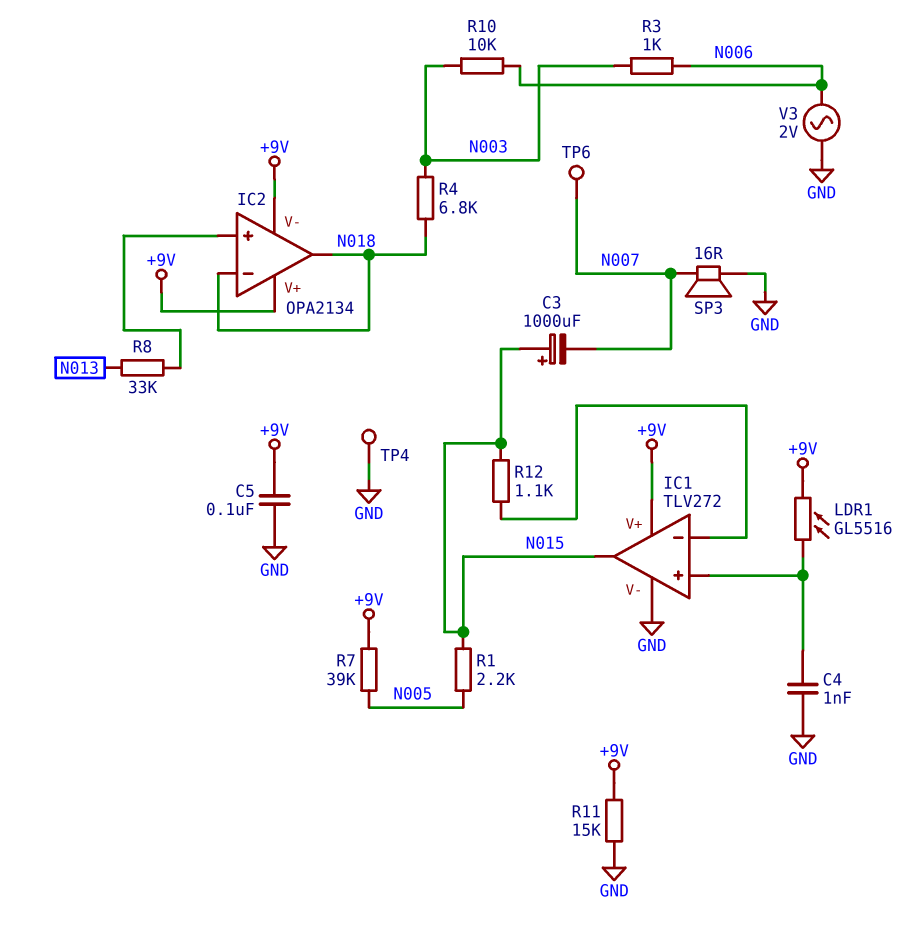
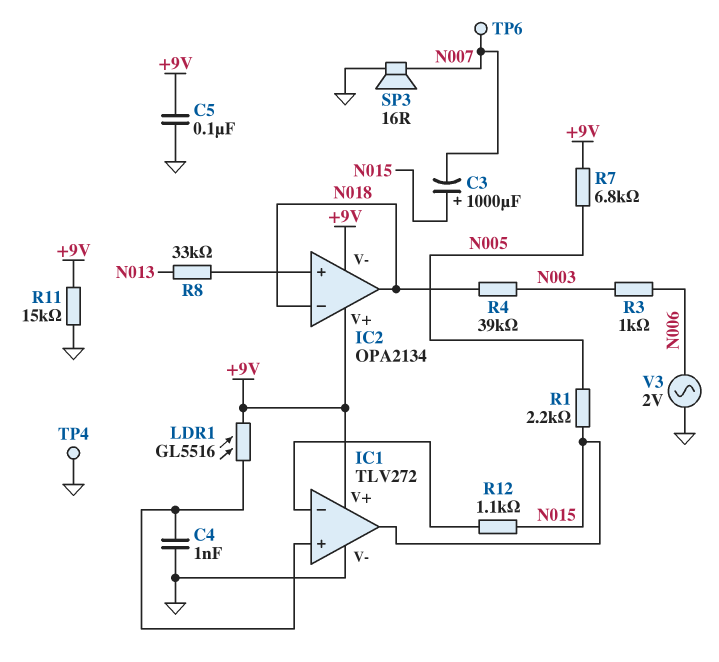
R4: 6.8k (N003, N018) -> 39k (N003, N018)
R7: 39k (+9V, N005) -> 6.8k (+9V, N005)
R10: 10k (N003, N006) -> none

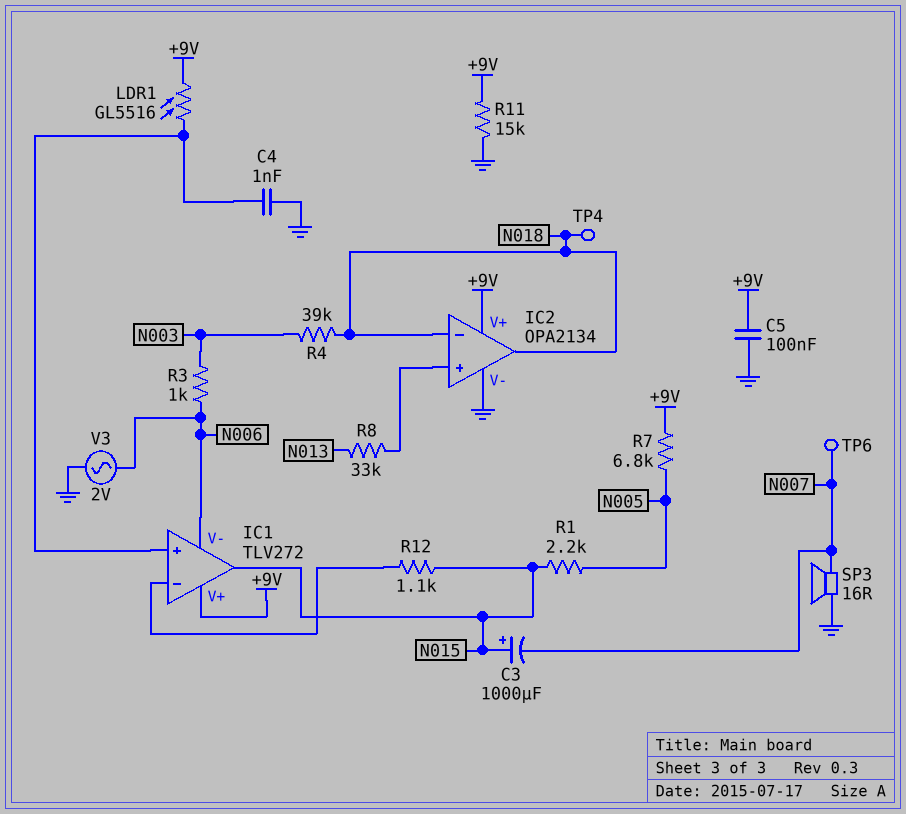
IC1 pin V-: GND -> N006
IC2 pin V-: +9V -> GND
TP4: test point (GND) -> test point (N018)

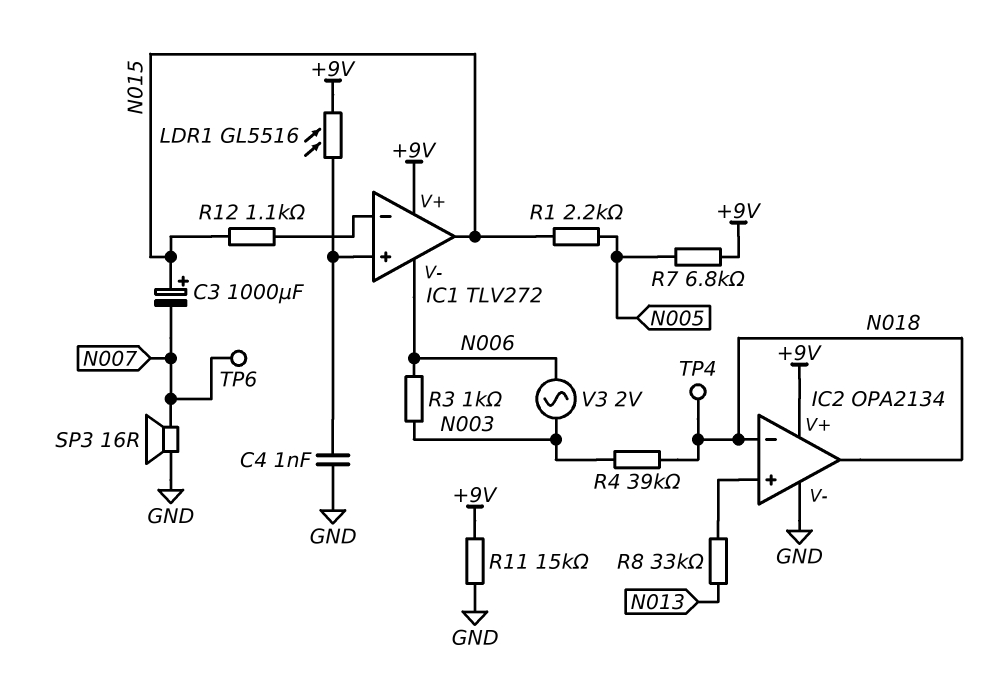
C5: 100nF (+9V, GND) -> none
V3: AC 2V (GND, N006) -> AC 2V (N003, N006)

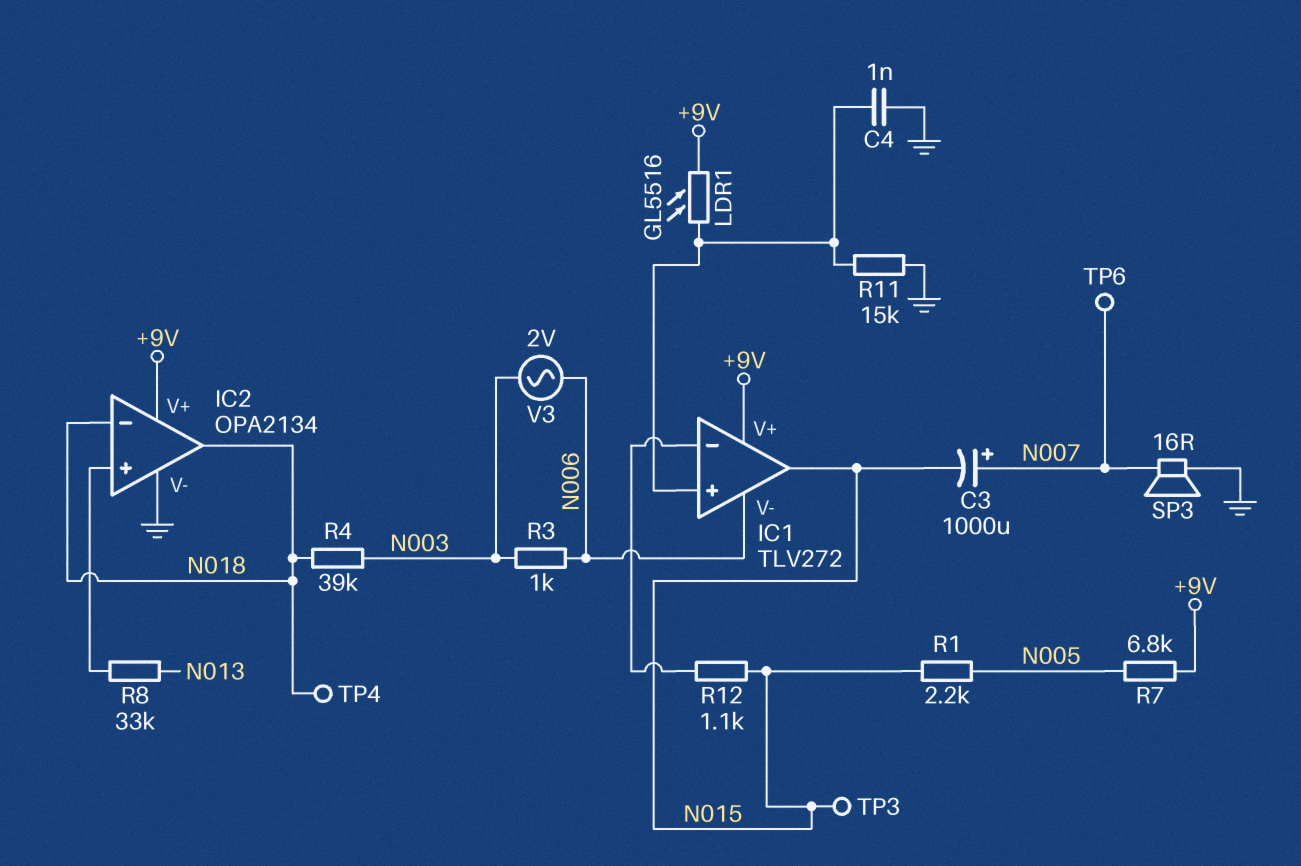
C3: 1000uF (plus N015, minus N007) -> 1000uF (plus N007, minus N015)
R11: 15k (+9V, GND) -> 15k (GND, IC1/in+)
TP3: none -> test point (N015)

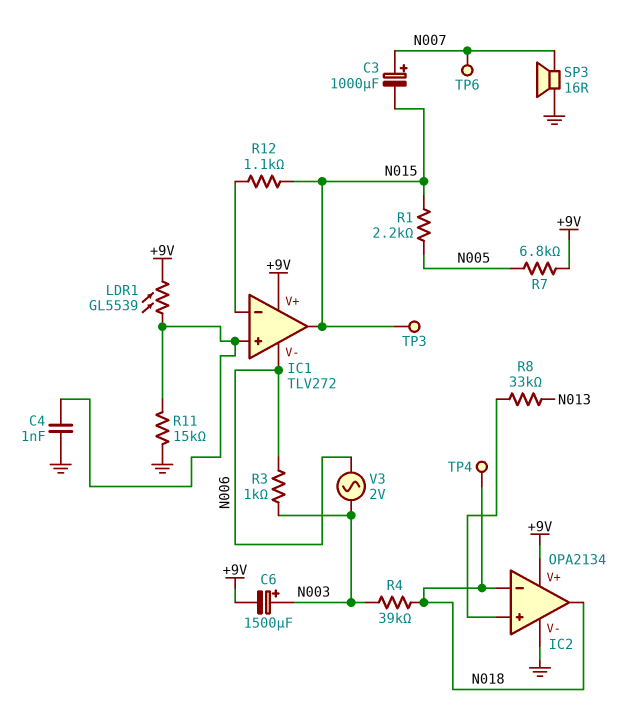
C6: none -> 1500uF (plus N003, minus +9V)
LDR1: GL5516 (+9V, IC1/in+) -> GL5539 (+9V, IC1/in+)

